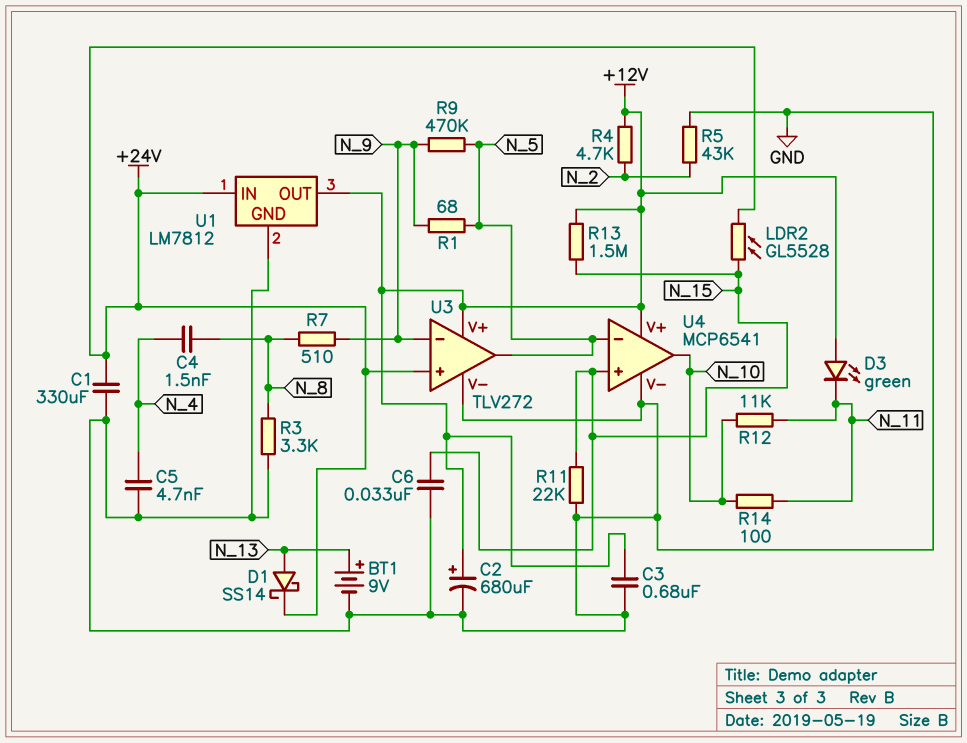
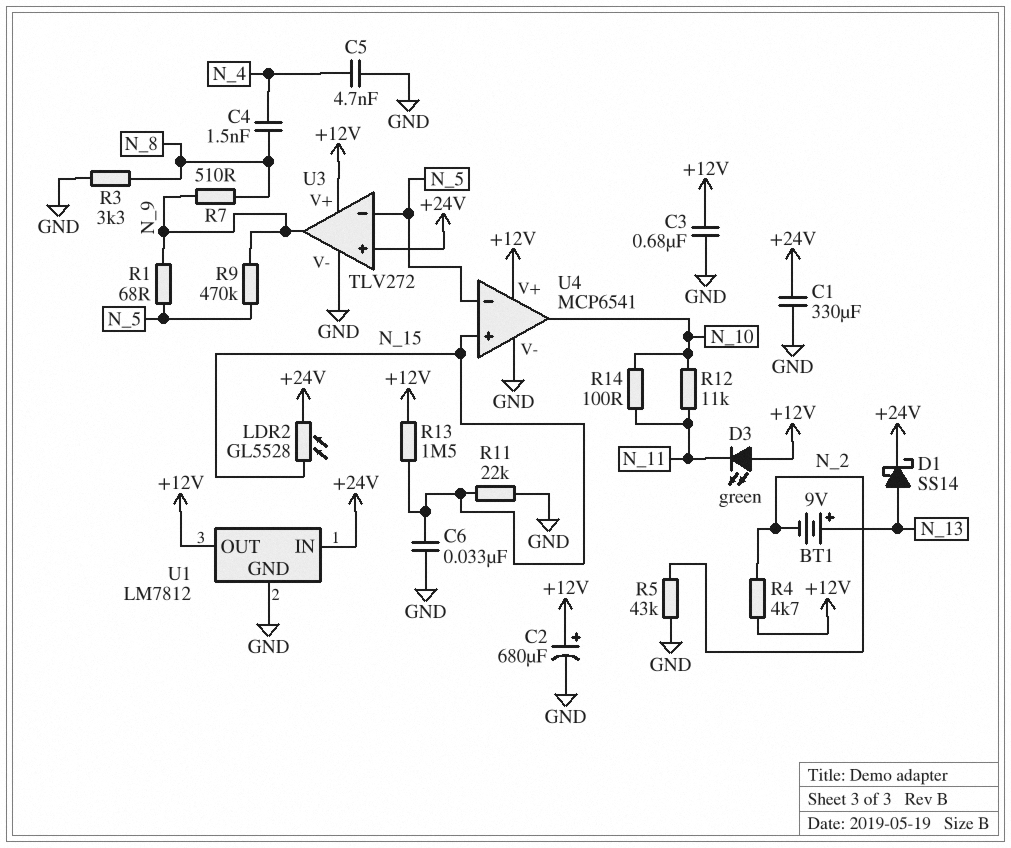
BT1: 9V (plus N_13, minus GND) -> 9V (plus N_13, minus N_2)
U3 pin in-: N_9 -> N_5
U3 pin out: N_5 -> N_9

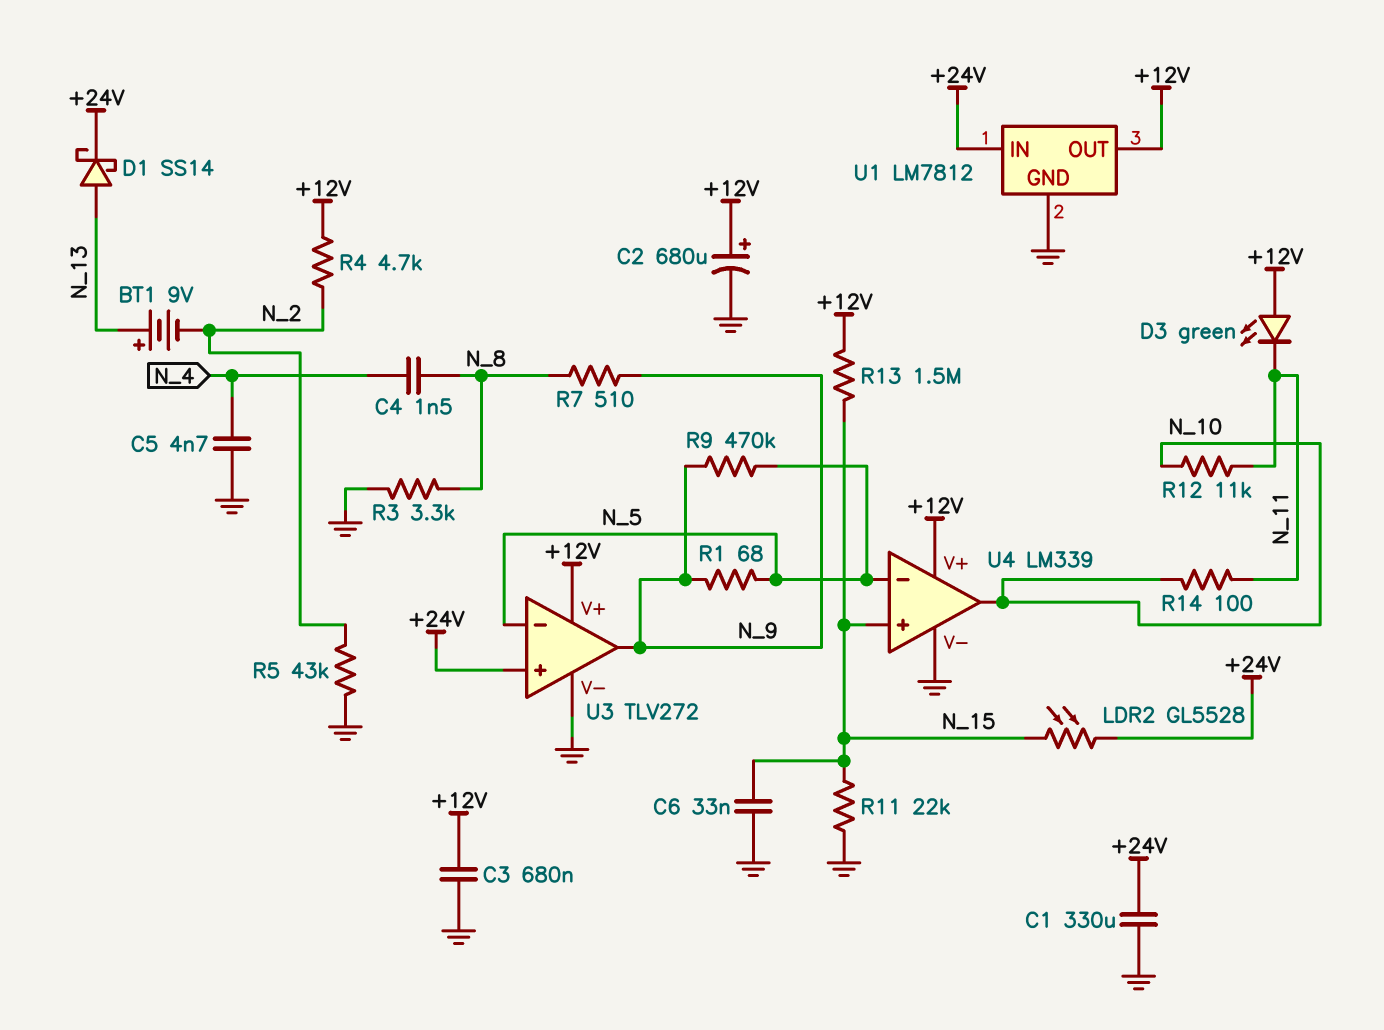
U4: MCP6541 -> LM339

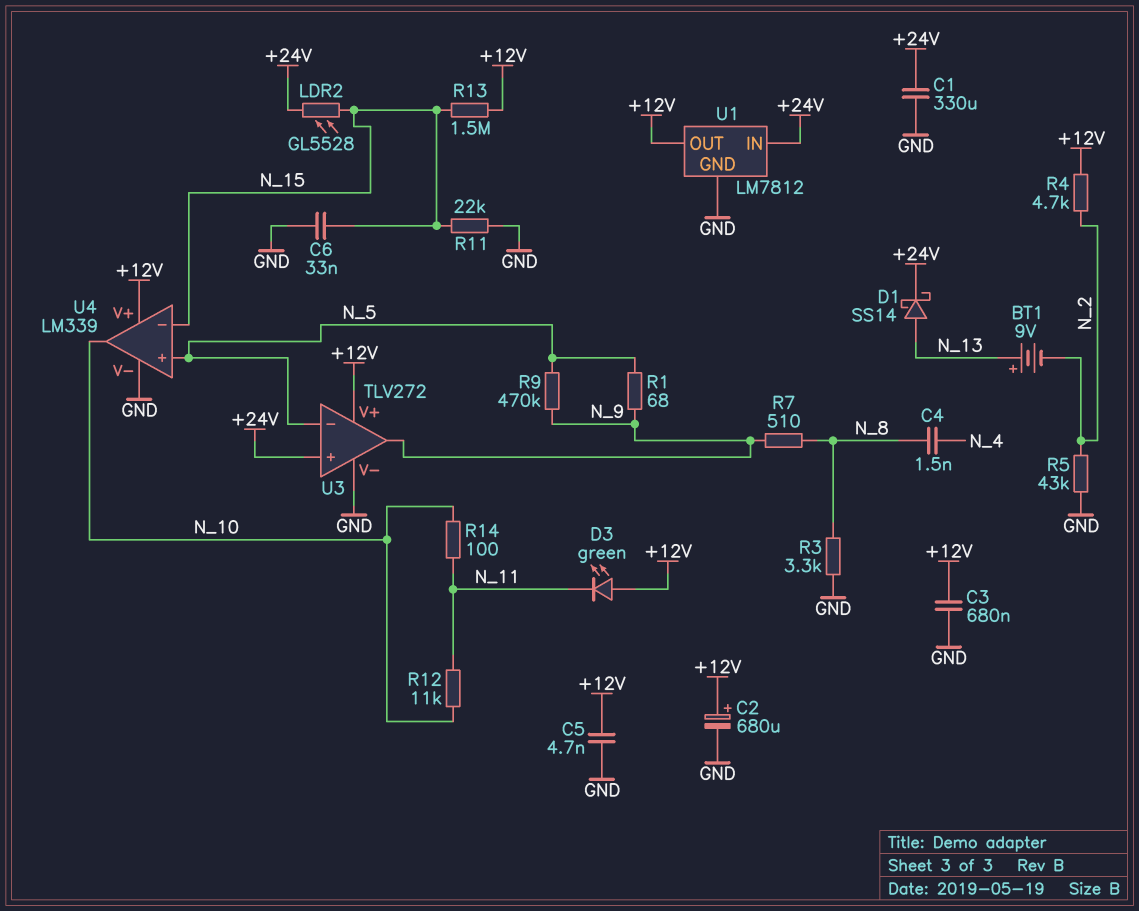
C5: 4.7nF (GND, N_4) -> 4.7nF (+12V, GND)
U4 pin in+: N_15 -> N_5
U4 pin in-: N_5 -> N_15

